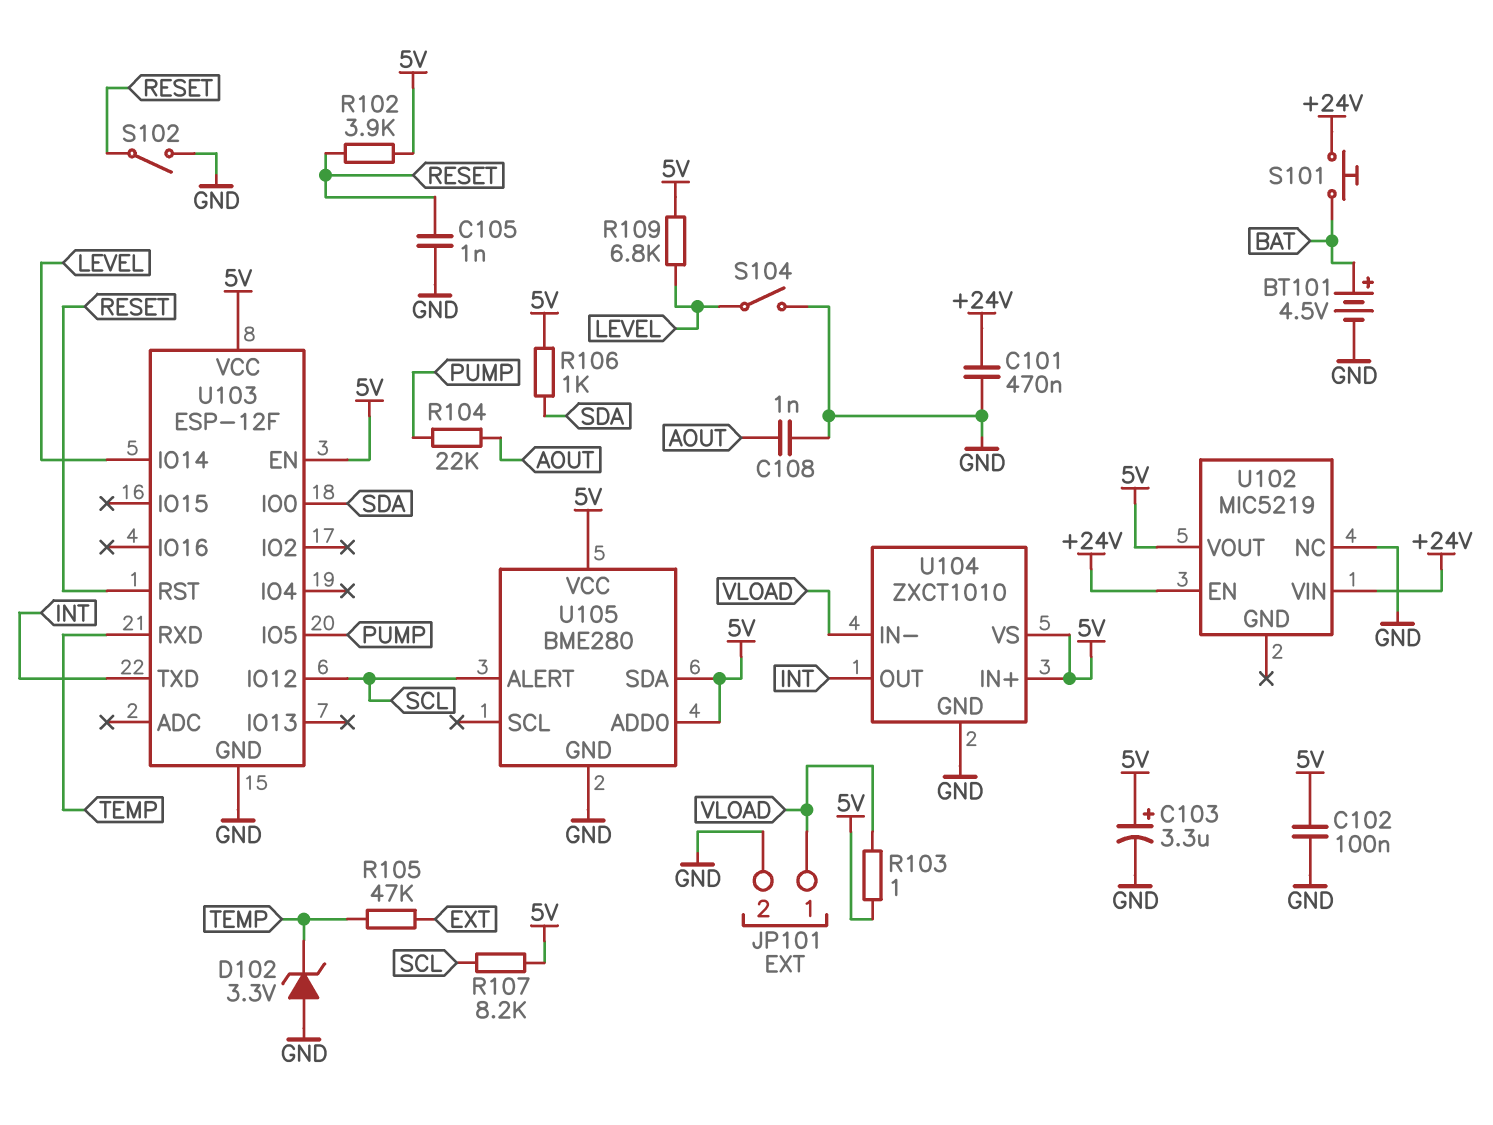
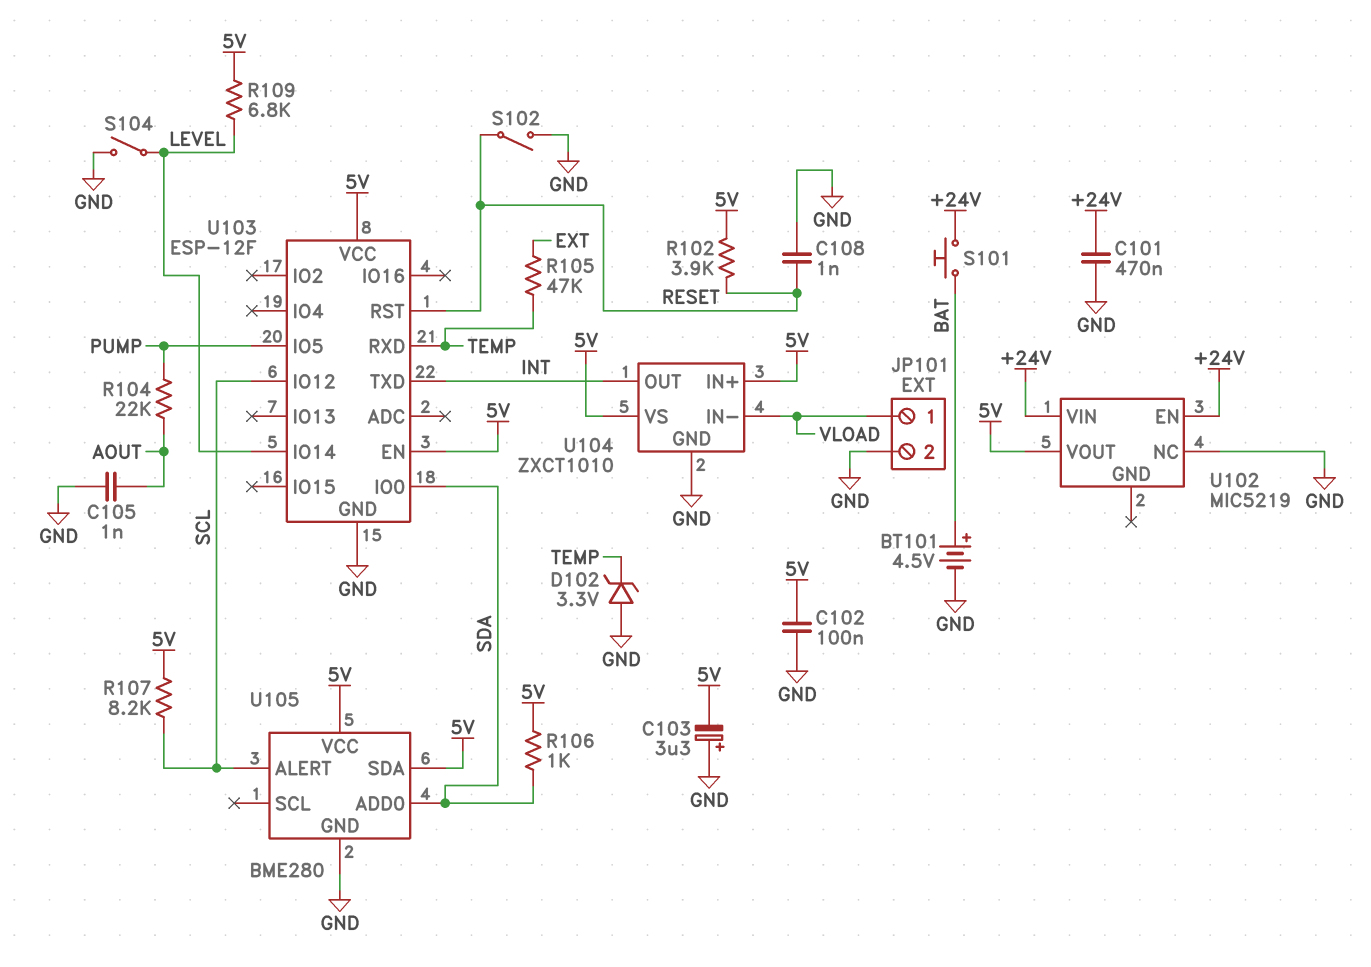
C103: 3.3uF (plus 5V, minus GND) -> 3.3uF (plus GND, minus 5V)
C105: 1nF (GND, RESET) -> 1nF (AOUT, GND)
C108: 1nF (AOUT, GND) -> 1nF (GND, RESET)
R103: 1 (5V, VLOAD) -> none
U105 pin ADD0: 5V -> SDA

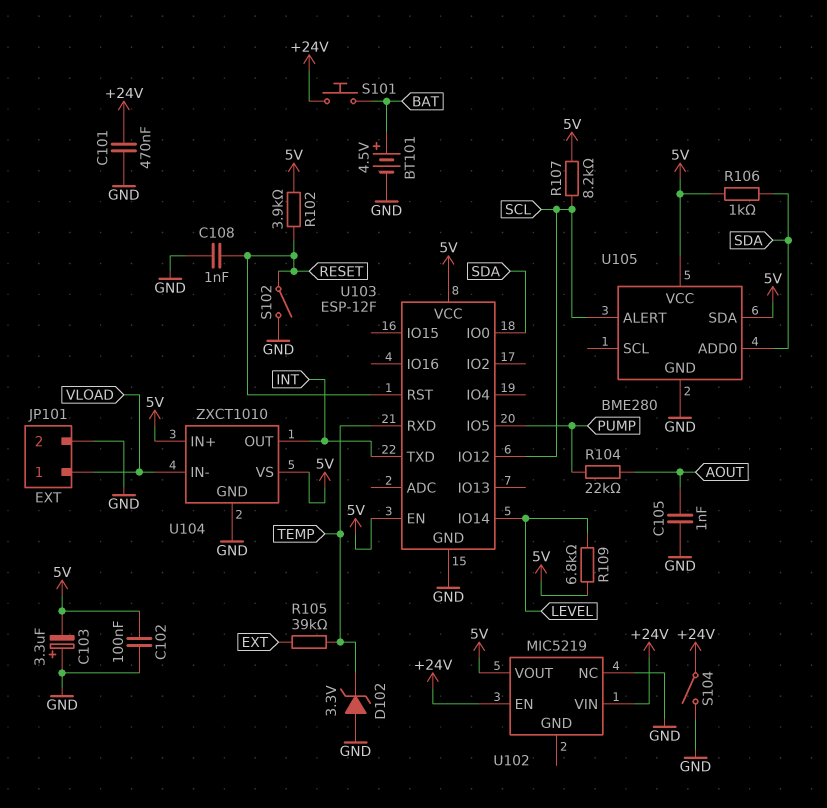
R105: 47k (EXT, TEMP) -> 39k (EXT, TEMP)
S104: switch (GND, LEVEL) -> switch (+24V, GND)

